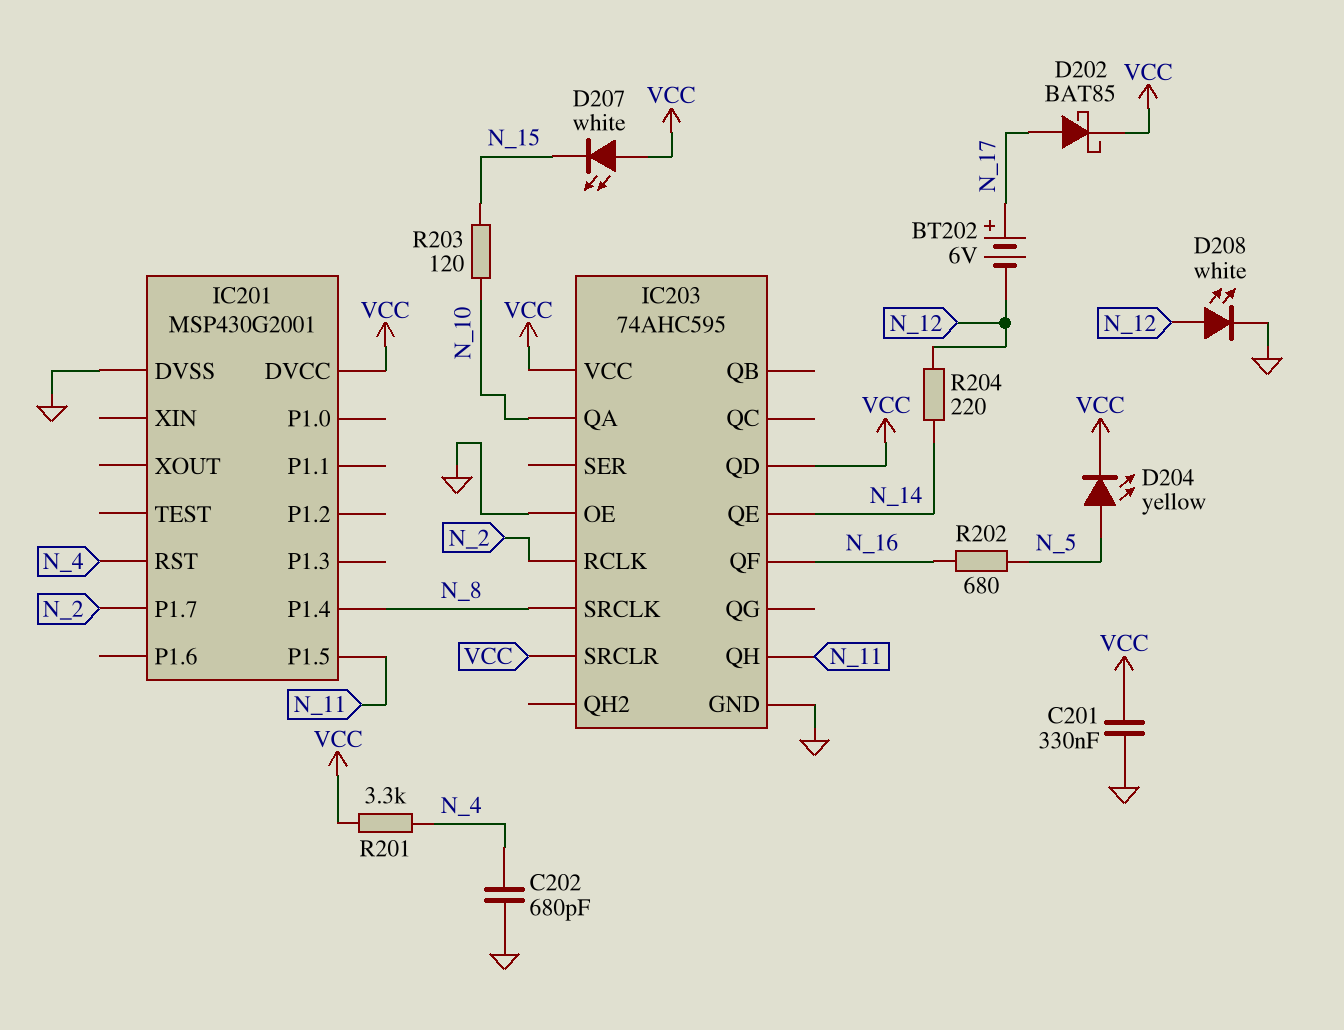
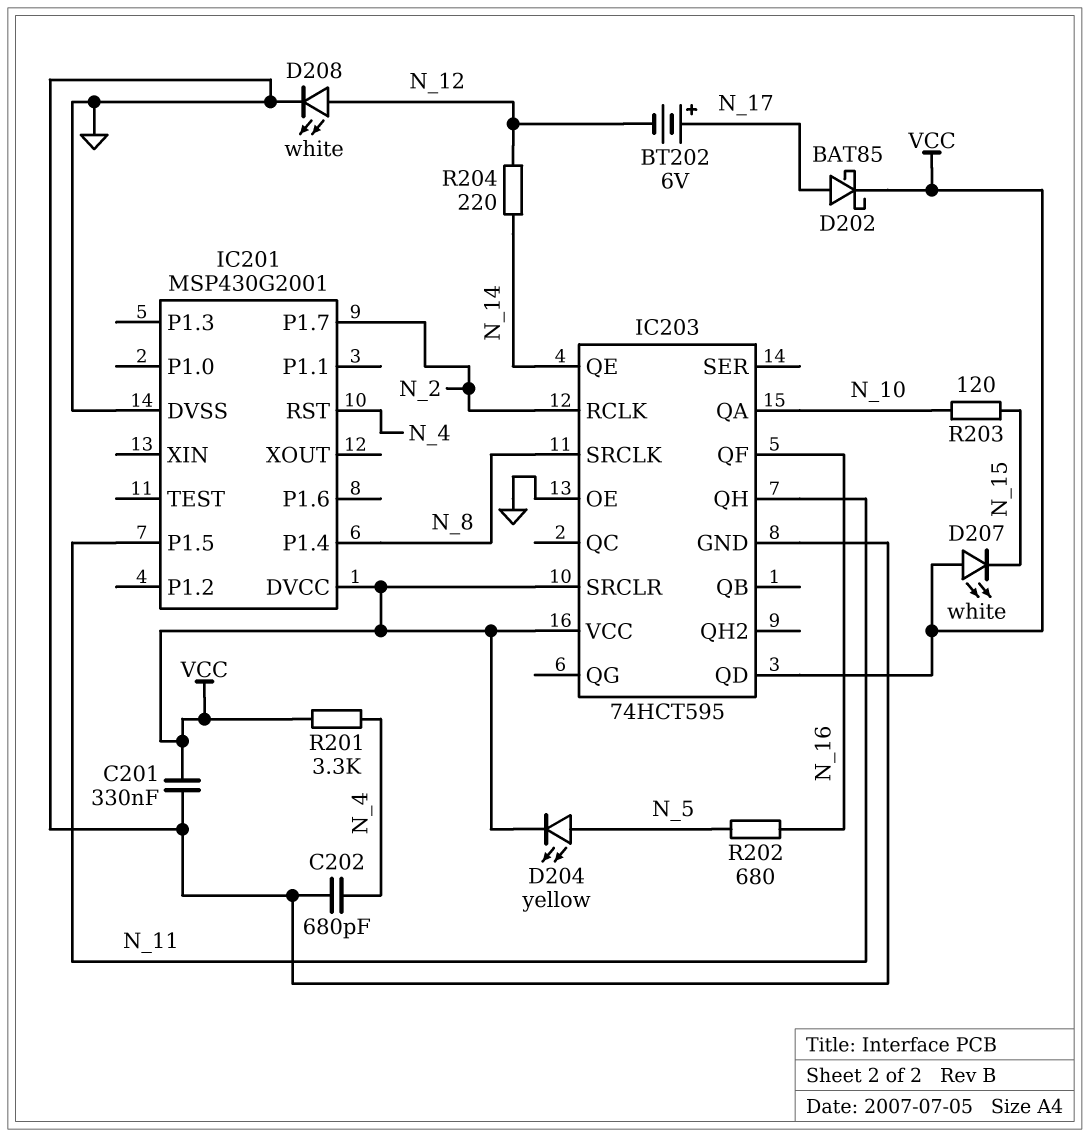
IC203: 74AHC595 -> 74HCT595

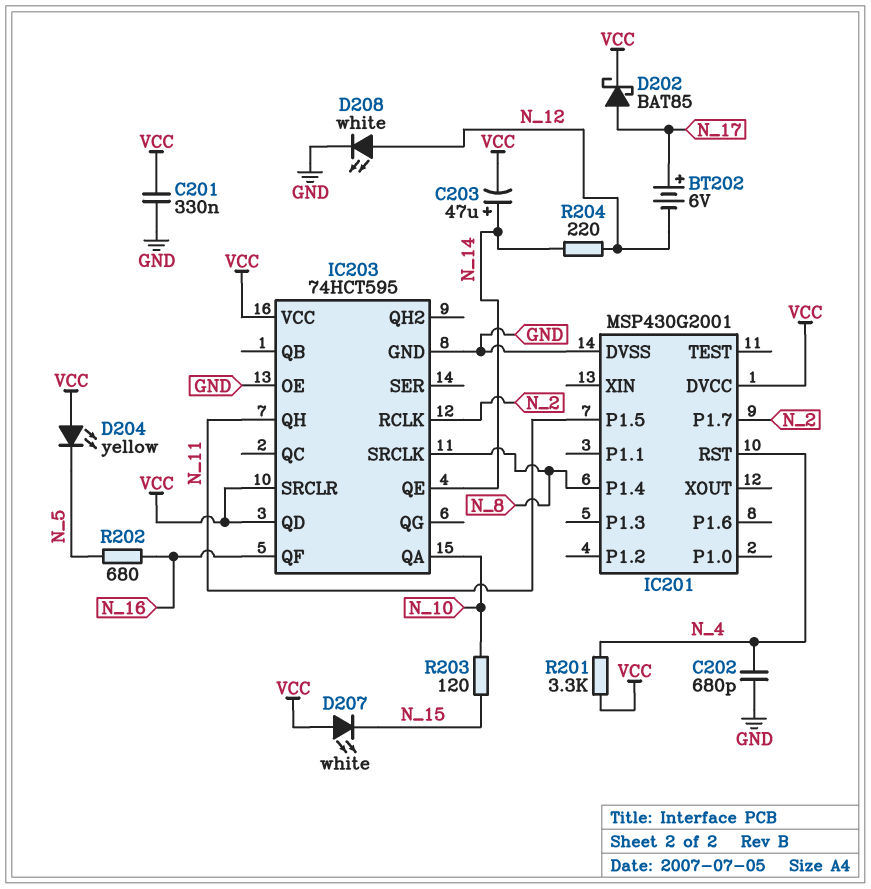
C203: none -> 47uF (plus N_14, minus VCC)
D204: LED yellow (A N_5, K VCC) -> LED yellow (A VCC, K N_5)

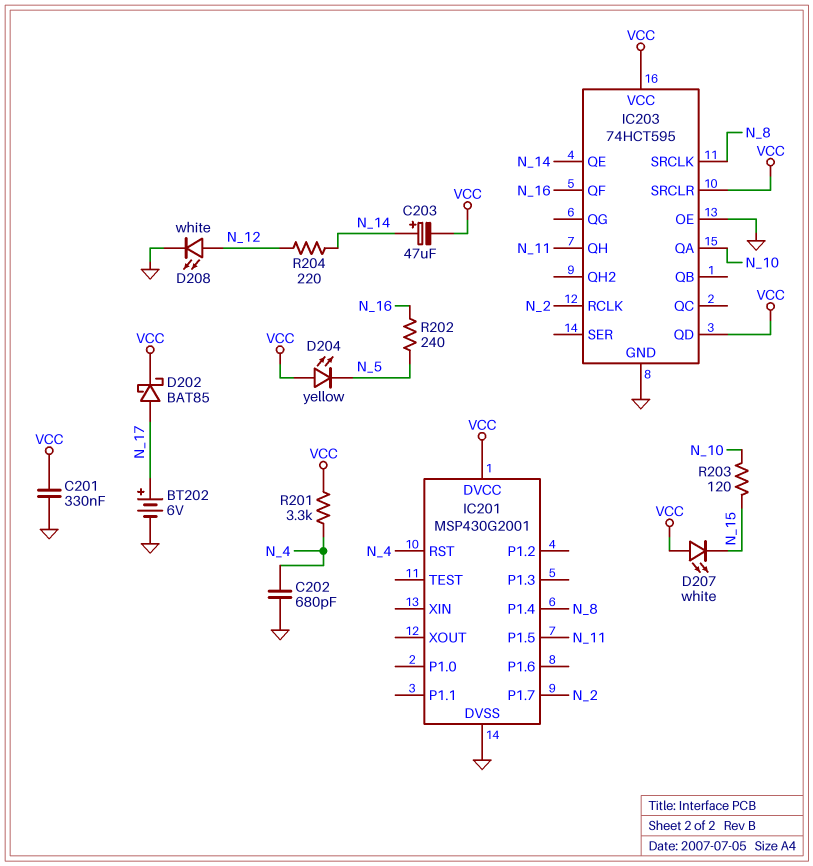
BT202: 6V (plus N_17, minus N_12) -> 6V (plus N_17, minus GND)
R202: 680 (N_5, N_16) -> 240 (N_5, N_16)

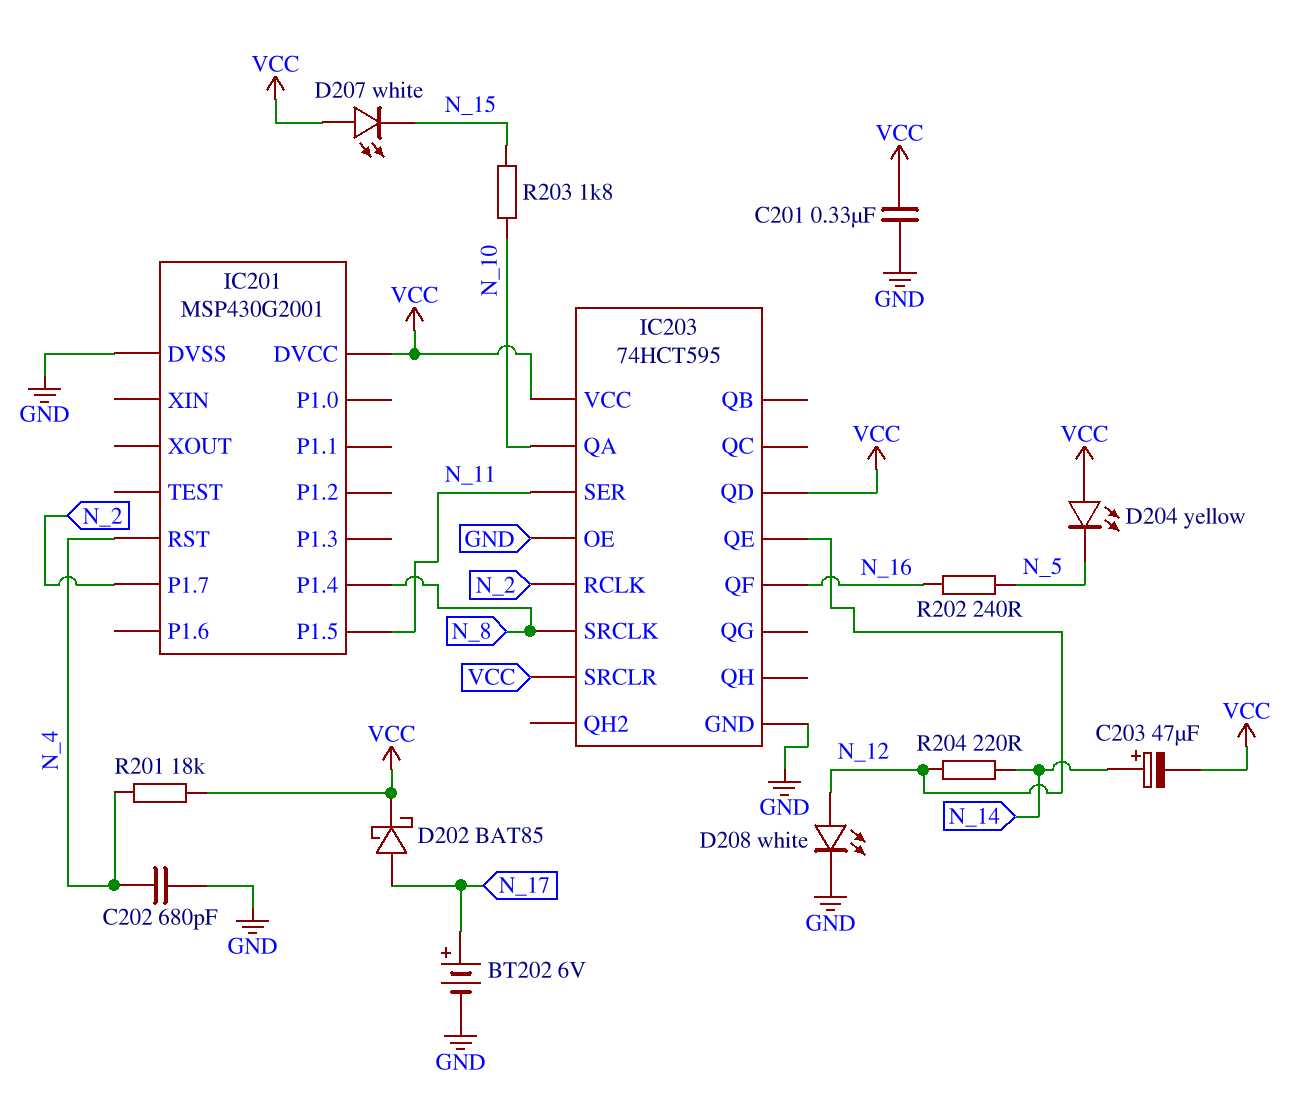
IC203 pin QE: N_14 -> N_12
IC203 pin QH: N_11 -> none
IC203 pin SER: none -> N_11
R201: 3.3k (N_4, VCC) -> 18k (N_4, VCC)
R203: 120 (N_10, N_15) -> 1.8k (N_10, N_15)

